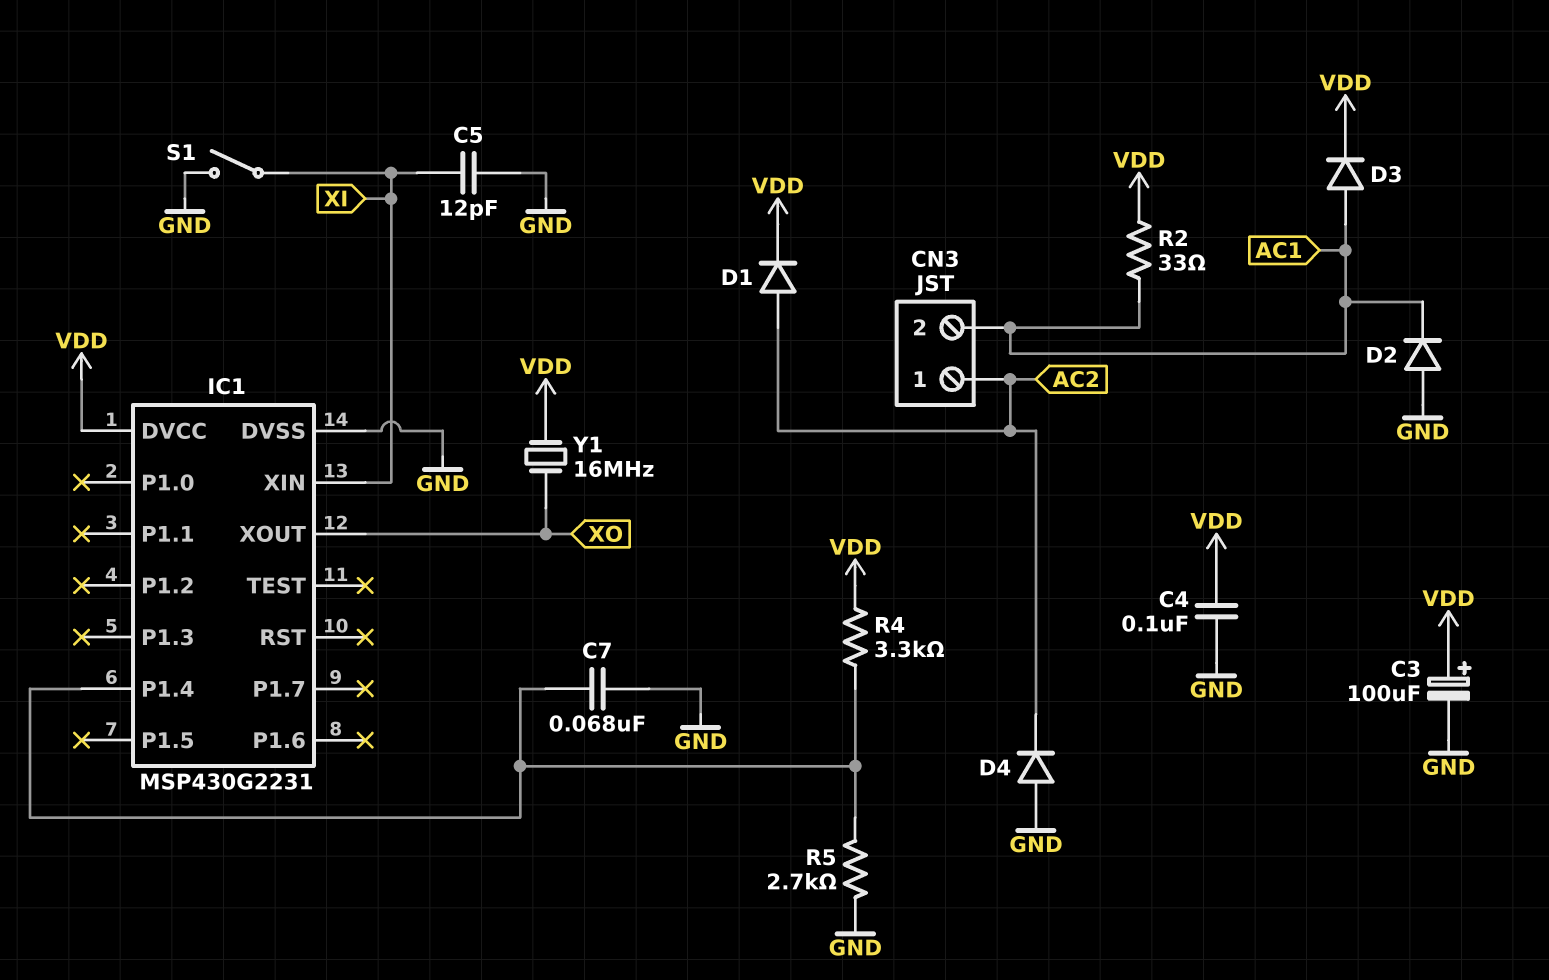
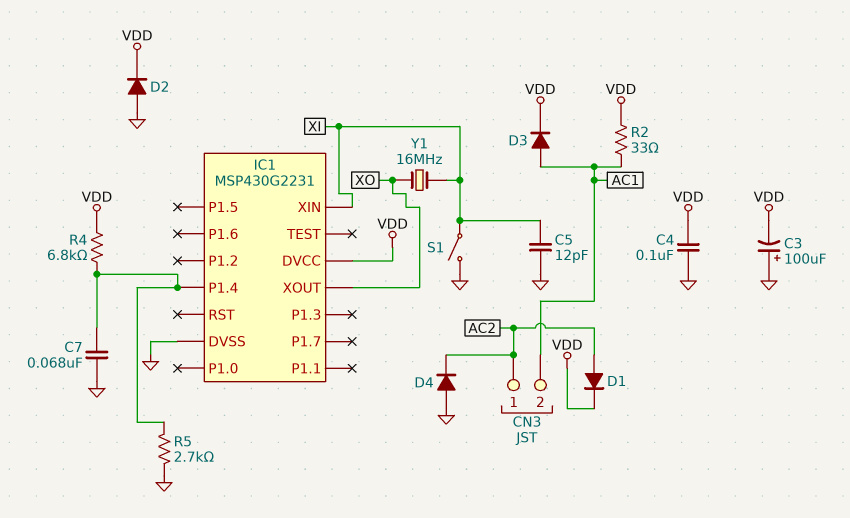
C3: 100uF (plus VDD, minus GND) -> 100uF (plus GND, minus VDD)
D2: diode (A GND, K AC1) -> diode (A GND, K VDD)
R4: 3.3k (IC1/P1.4, VDD) -> 6.8k (IC1/P1.4, VDD)
Y1: 16MHz (VDD, XO) -> 16MHz (XI, XO)

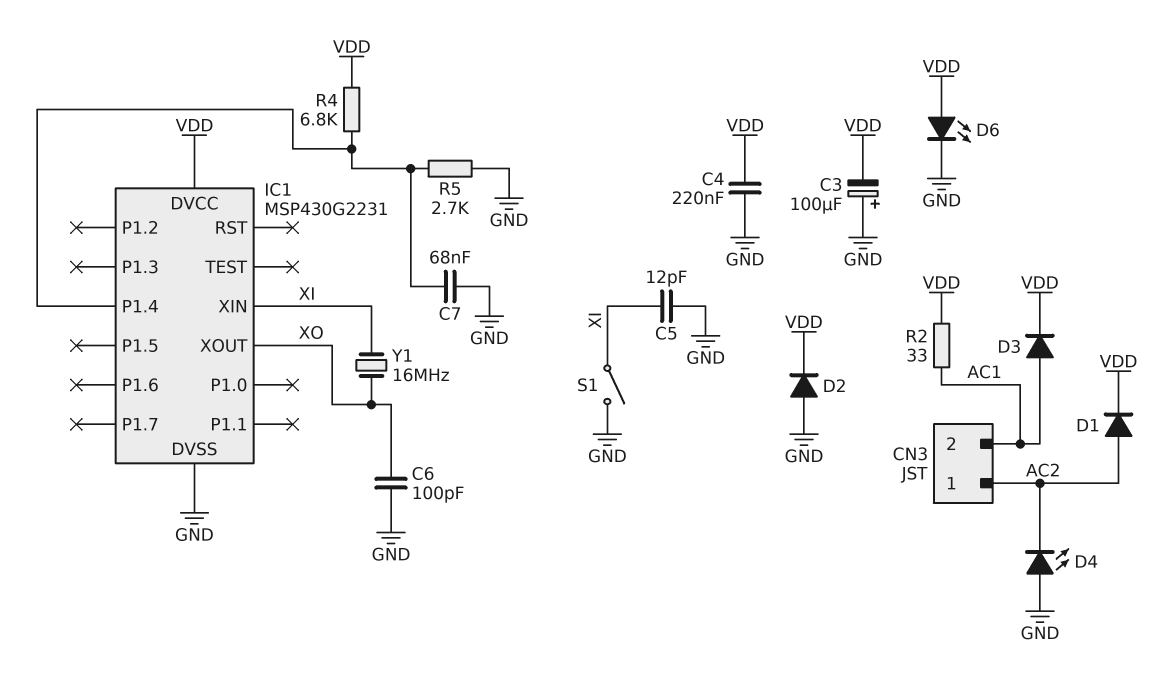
C4: 100nF (GND, VDD) -> 220nF (GND, VDD)
C6: none -> 100pF (GND, XO)
D4: diode (A GND, K AC2) -> LED (A GND, K AC2)
D6: none -> LED (A VDD, K GND)

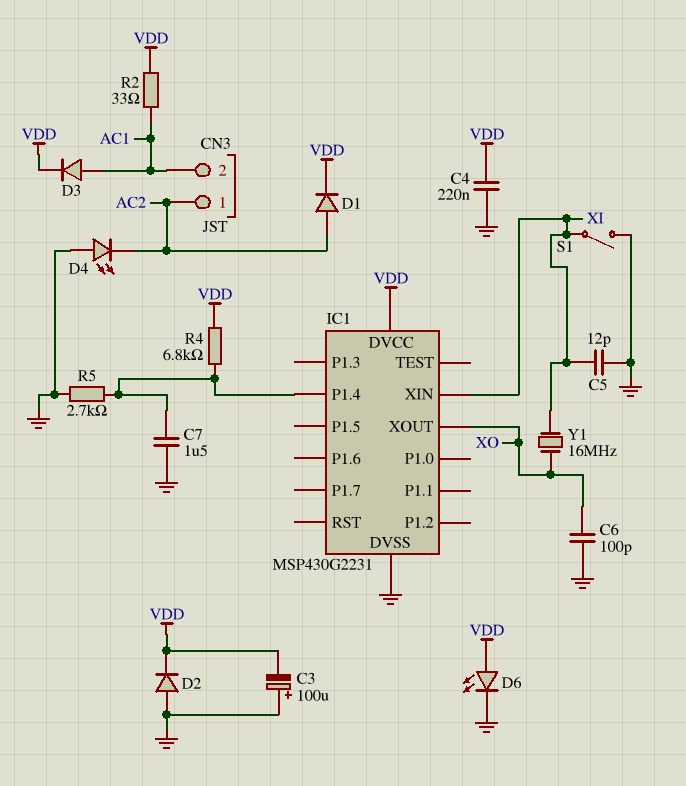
C7: 68nF (GND, IC1/P1.4) -> 1.5uF (GND, IC1/P1.4)

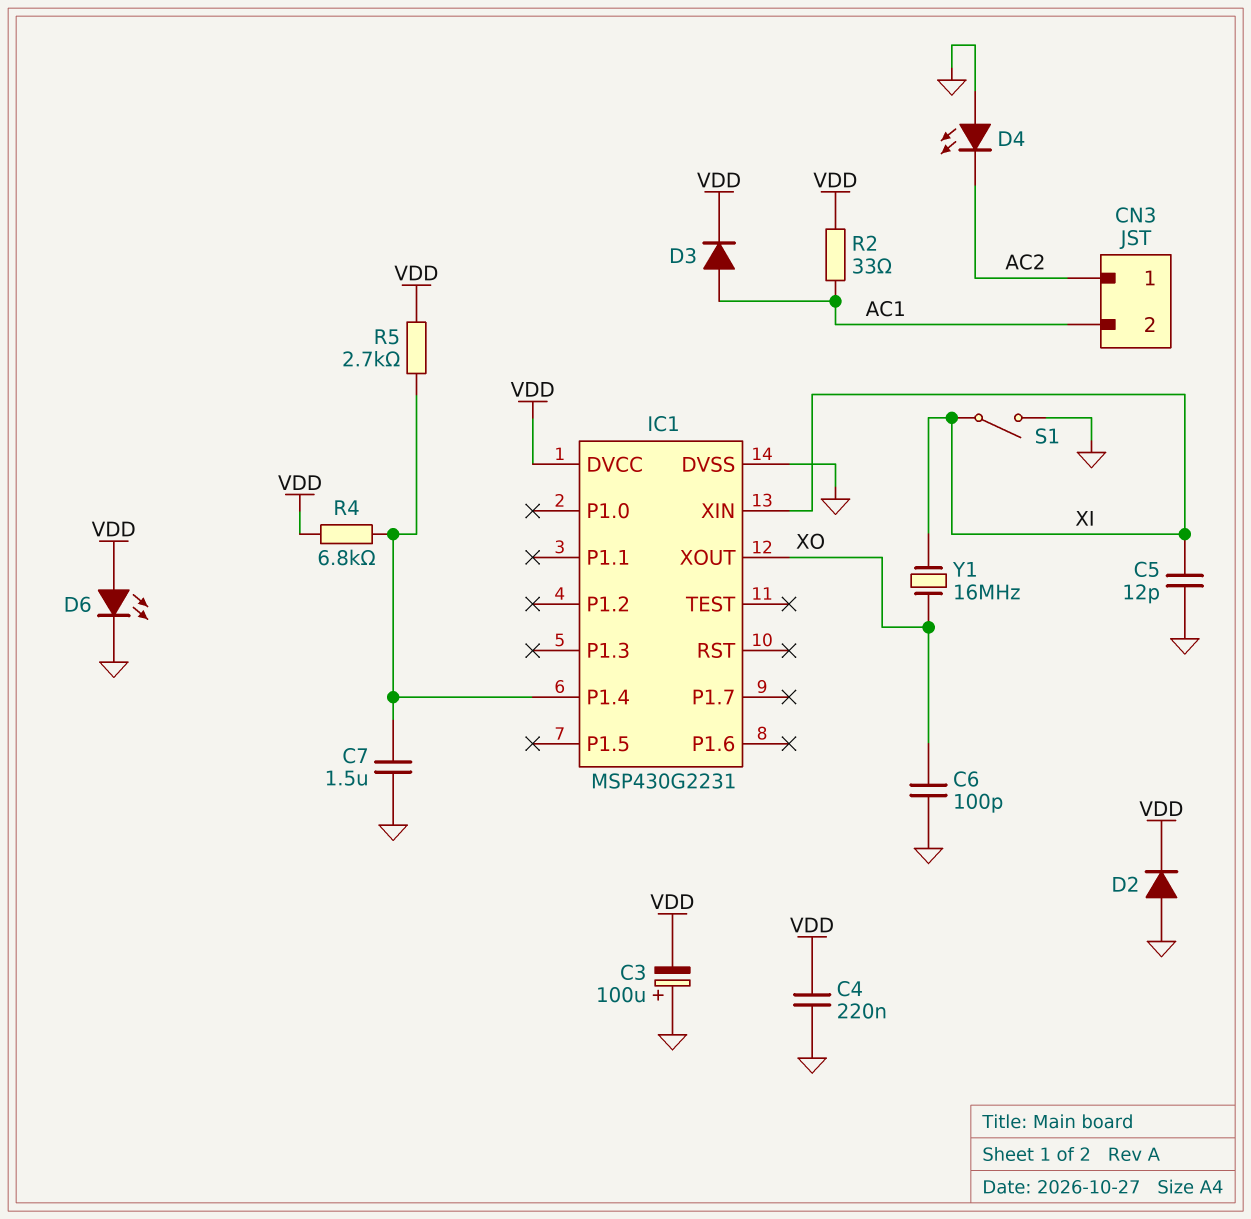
D1: diode (A AC2, K VDD) -> none
R5: 2.7k (GND, IC1/P1.4) -> 2.7k (IC1/P1.4, VDD)

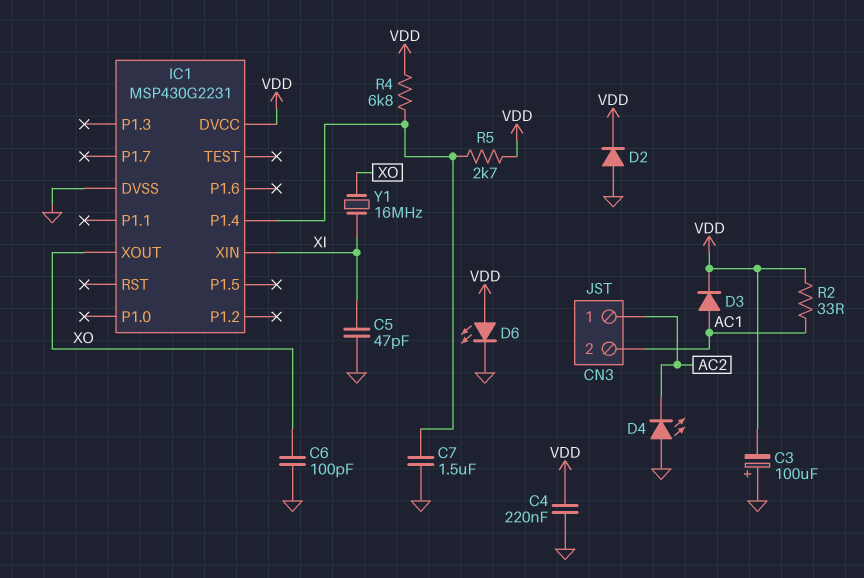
C5: 12pF (GND, XI) -> 47pF (GND, XI)
S1: switch (GND, XI) -> none

